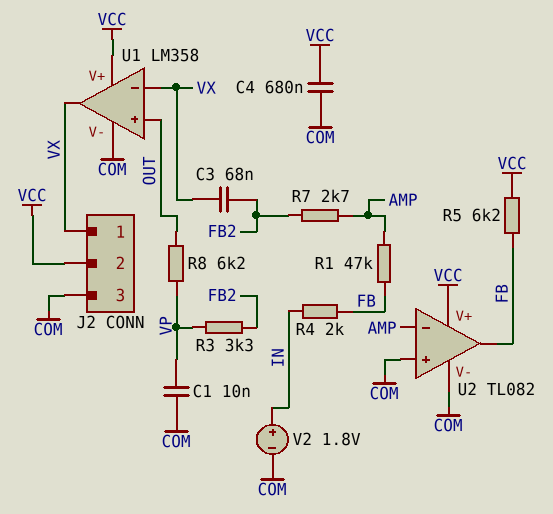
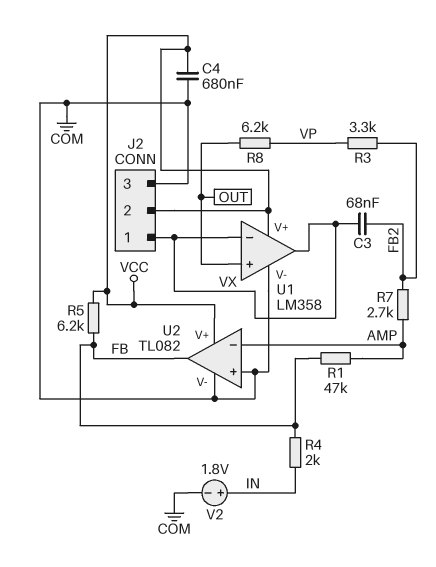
C1: 10nF (COM, VP) -> none

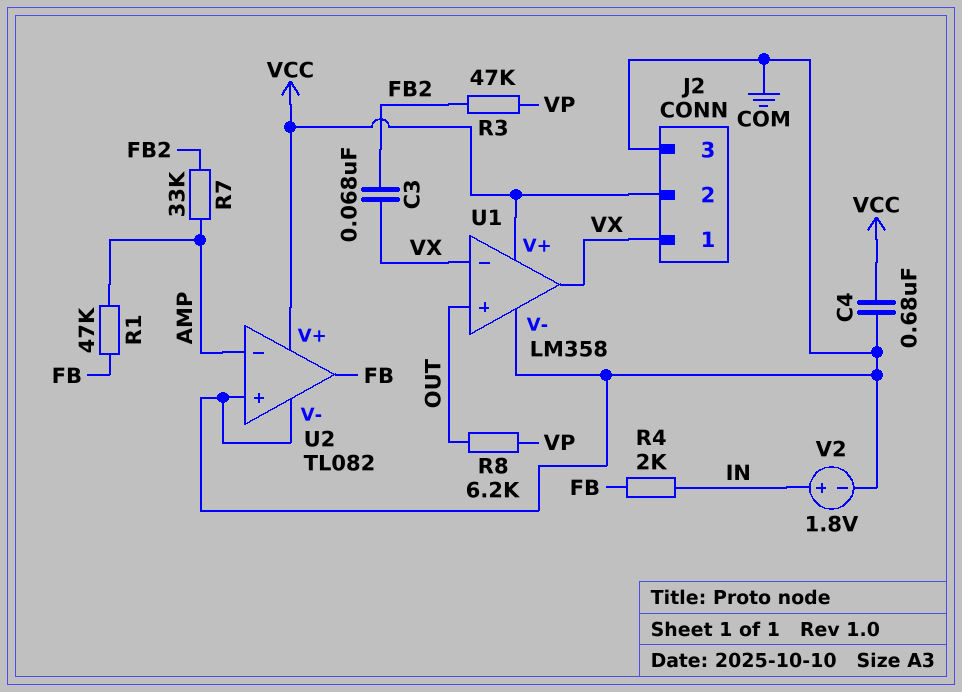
R3: 3.3k (FB2, VP) -> 47k (FB2, VP)
R5: 6.2k (FB, VCC) -> none
R7: 2.7k (AMP, FB2) -> 33k (AMP, FB2)

